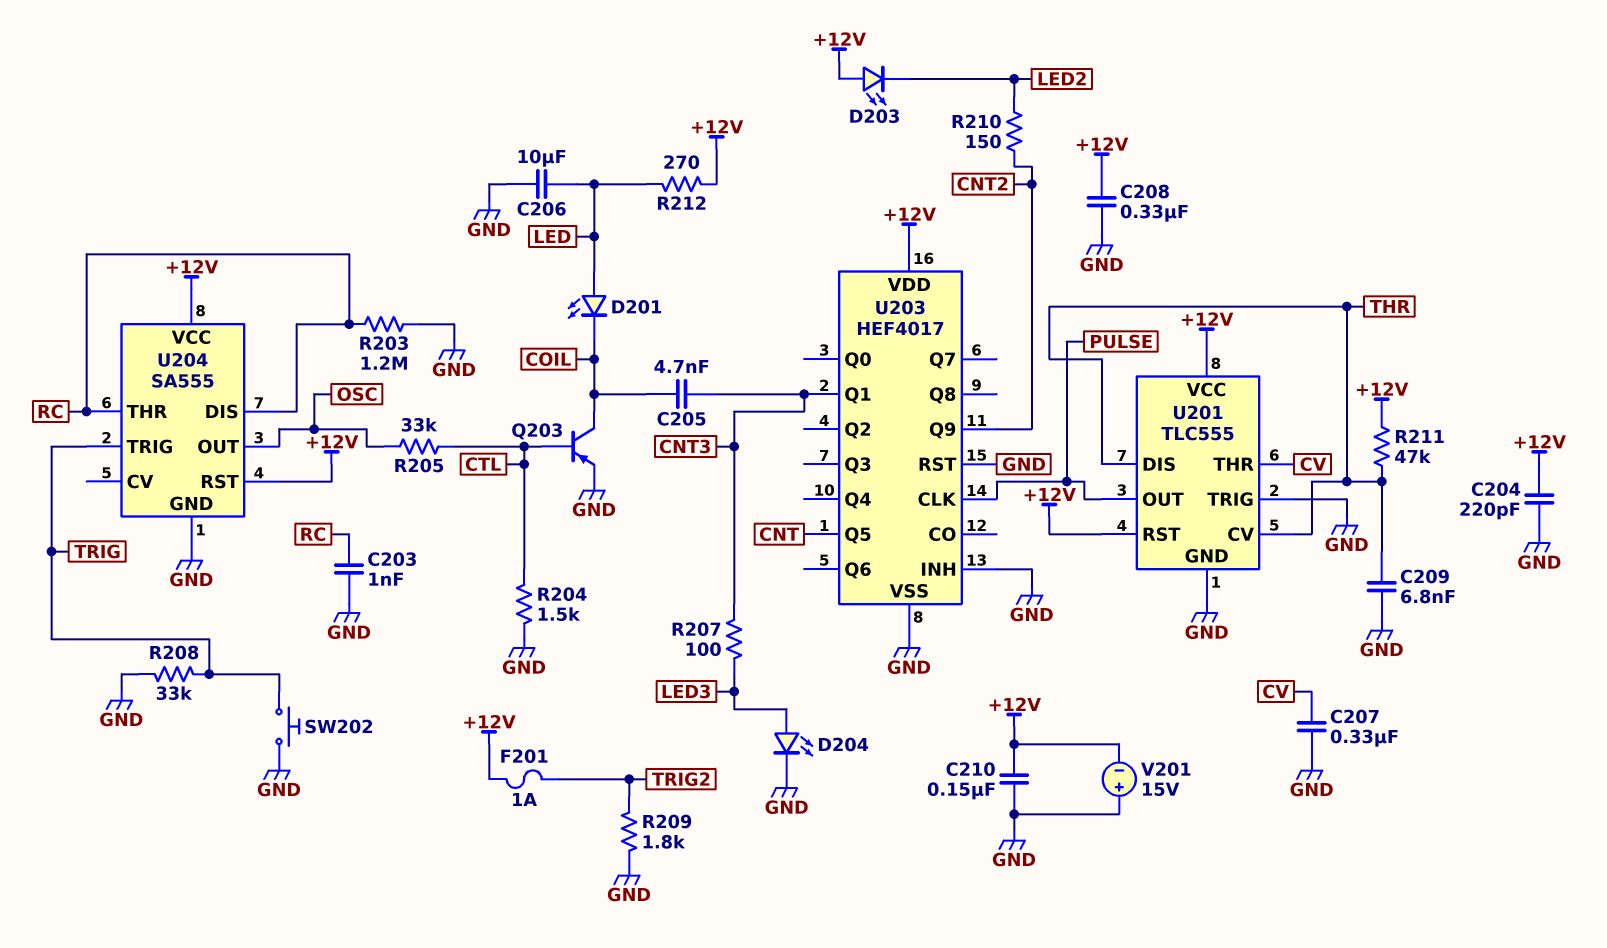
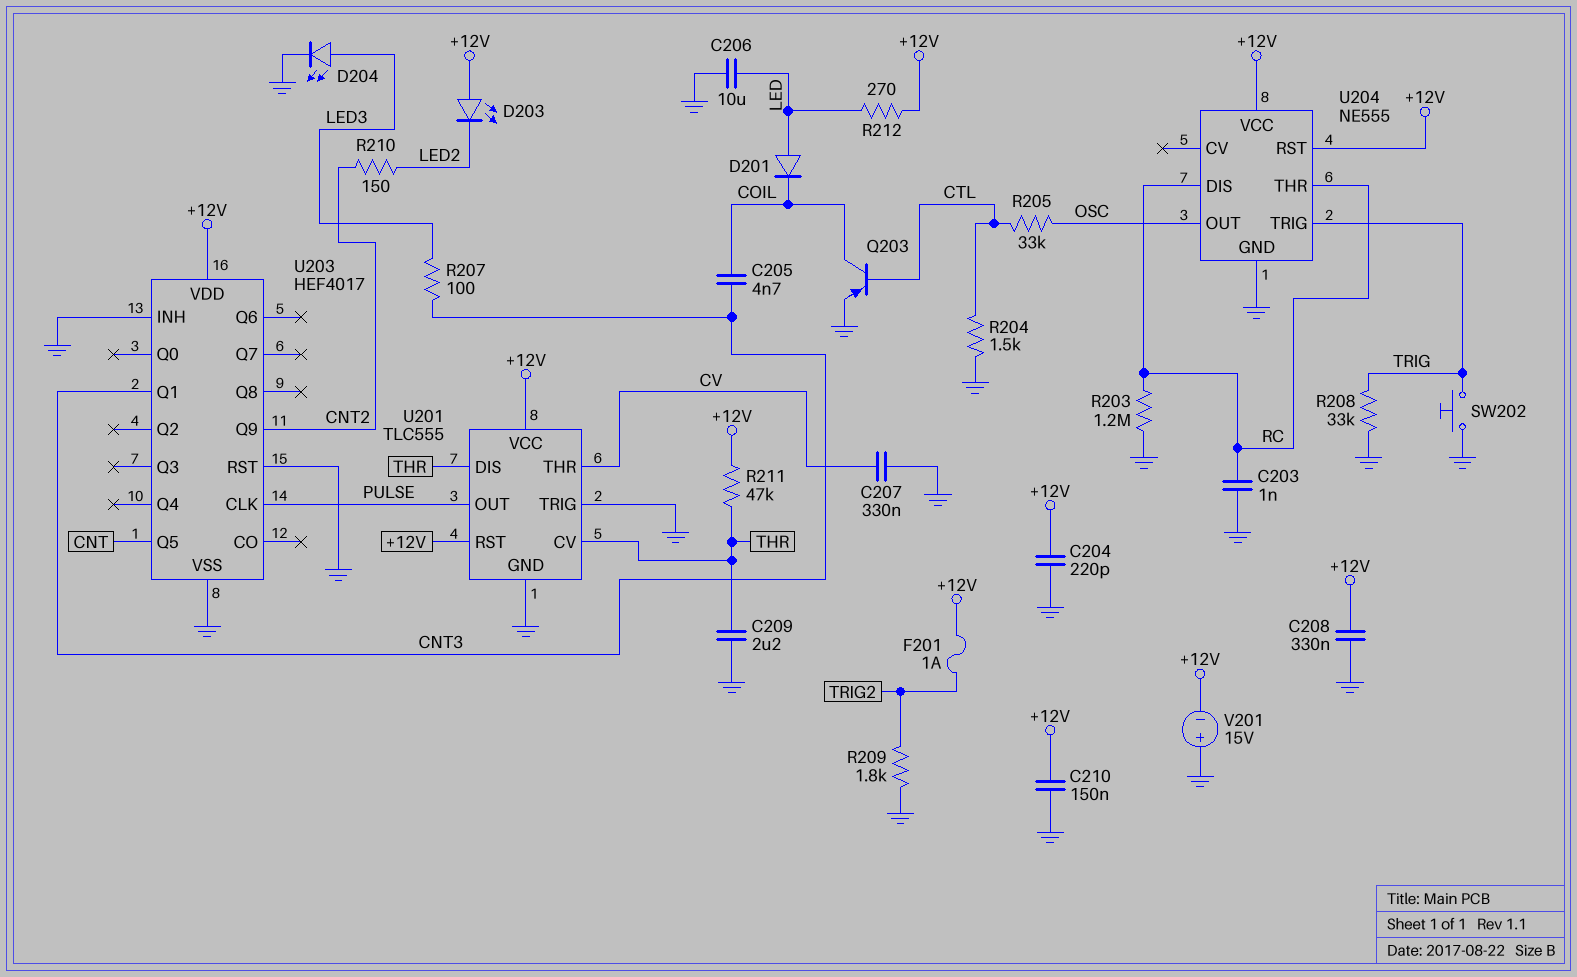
C209: 6.8nF (GND, THR) -> 2.2uF (GND, THR)
D201: LED (A LED, K COIL) -> diode (A LED, K COIL)
U204: SA555 -> NE555

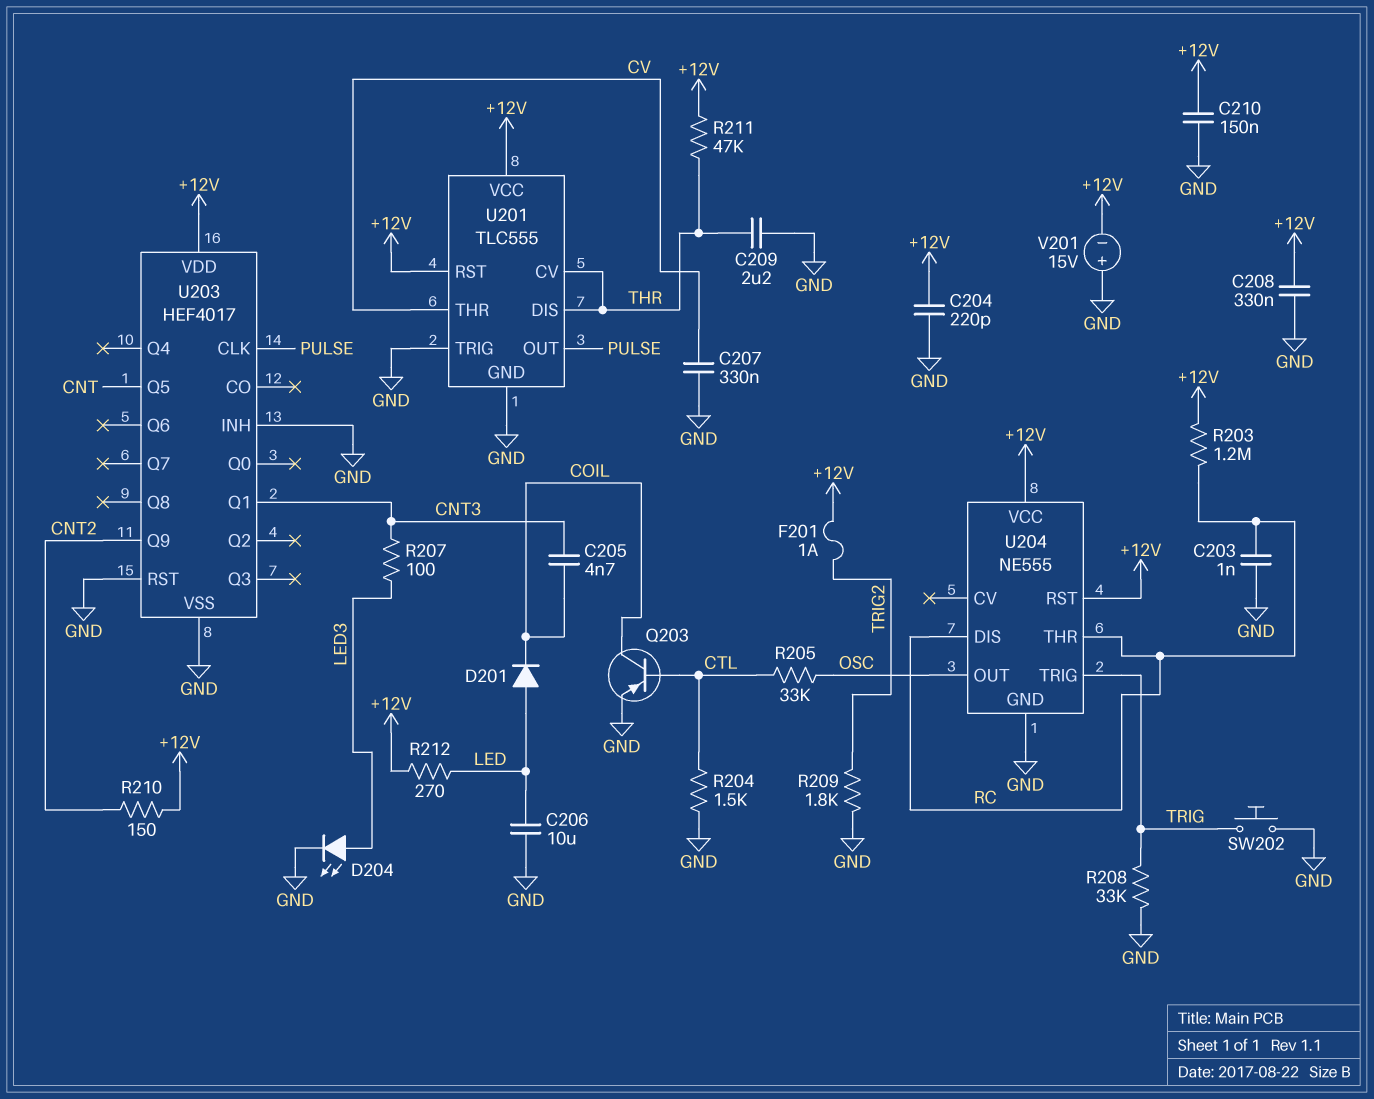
D203: LED (A +12V, K LED2) -> none
R203: 1.2M (GND, RC) -> 1.2M (+12V, RC)
R210: 150 (CNT2, LED2) -> 150 (+12V, CNT2)

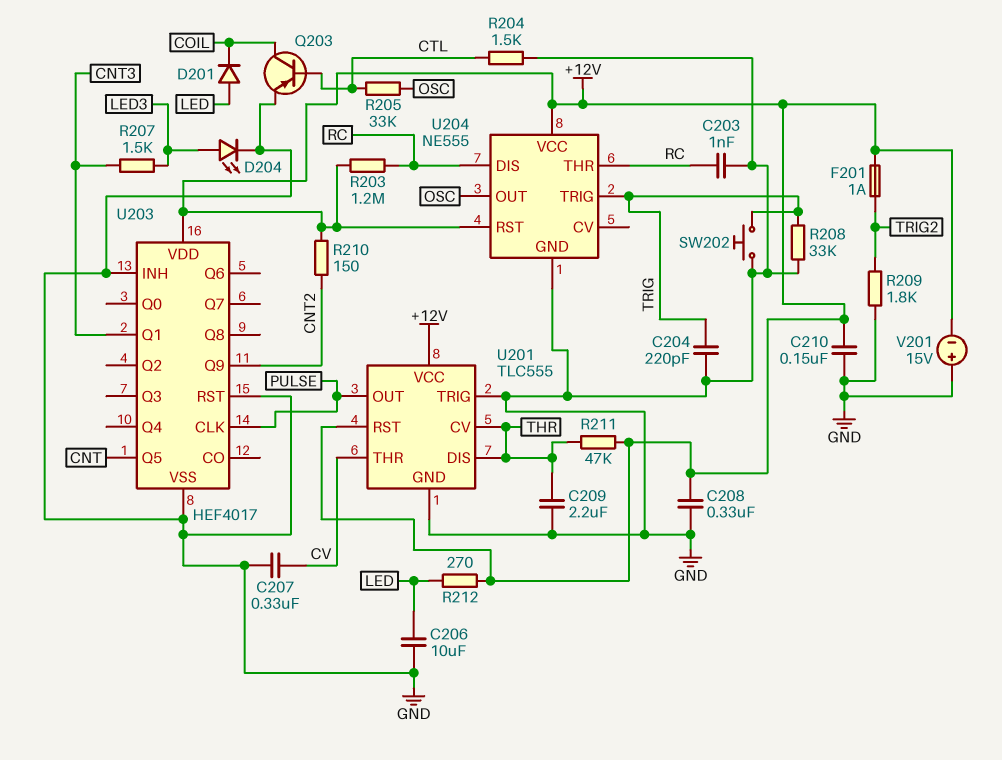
C204: 220pF (+12V, GND) -> 220pF (GND, TRIG)
C205: 4.7nF (CNT3, COIL) -> none
R207: 100 (CNT3, LED3) -> 1.5k (CNT3, LED3)

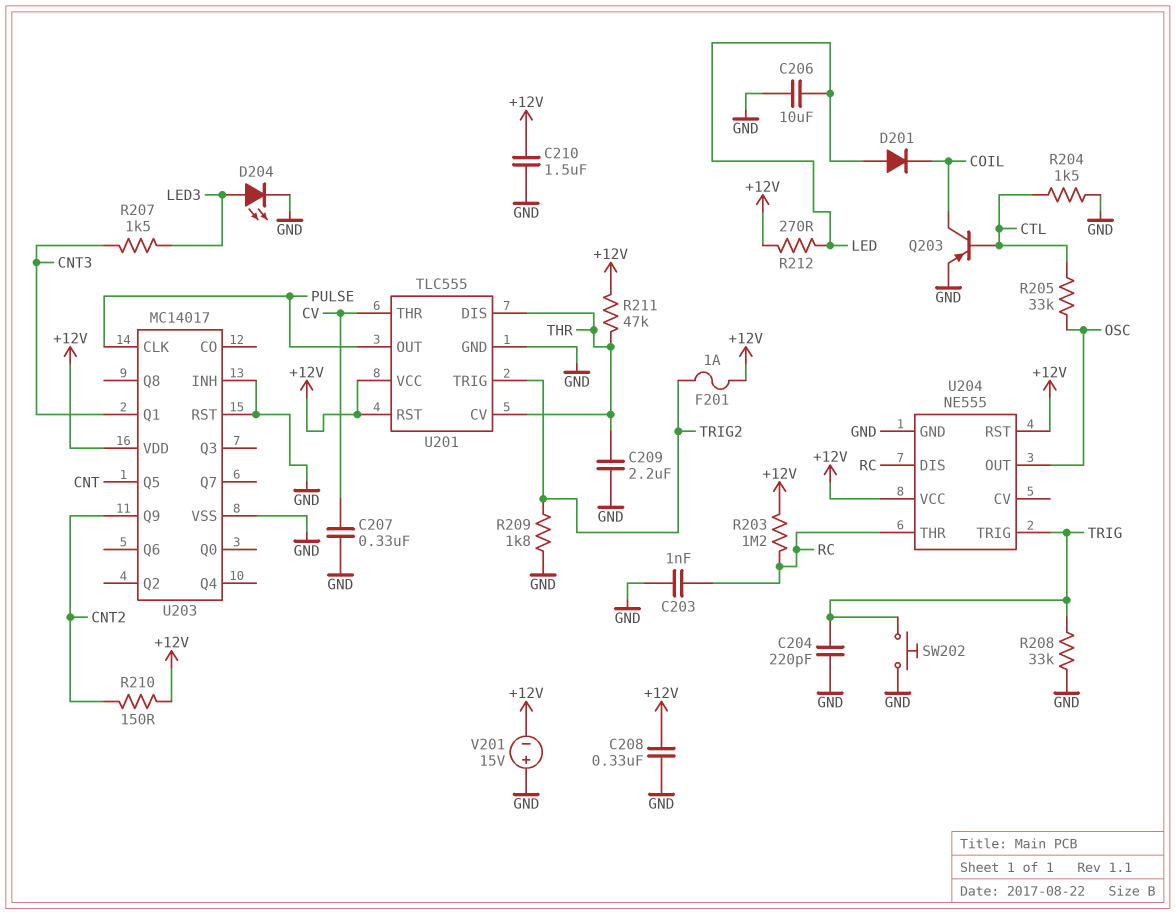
C210: 150nF (+12V, GND) -> 1.5uF (+12V, GND)
U201 pin TRIG: GND -> TRIG2
U203: HEF4017 -> MC14017

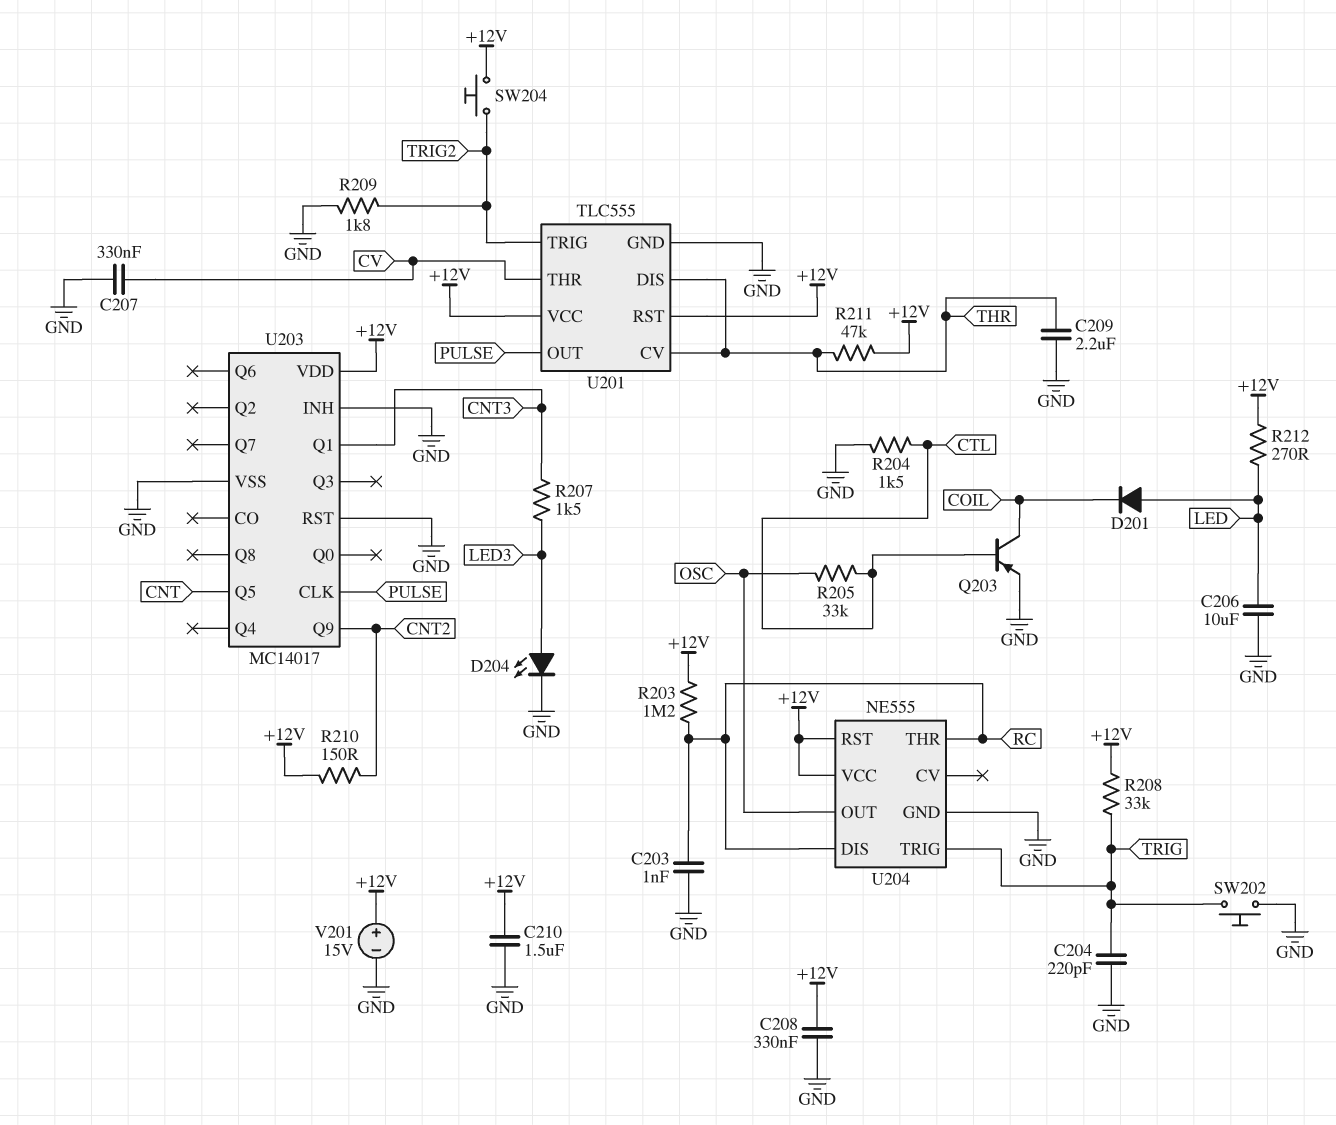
F201: 1A (+12V, TRIG2) -> none
R208: 33k (GND, TRIG) -> 33k (+12V, TRIG)
SW204: none -> button (+12V, TRIG2)
V201: 15V (plus GND, minus +12V) -> 15V (plus +12V, minus GND)

